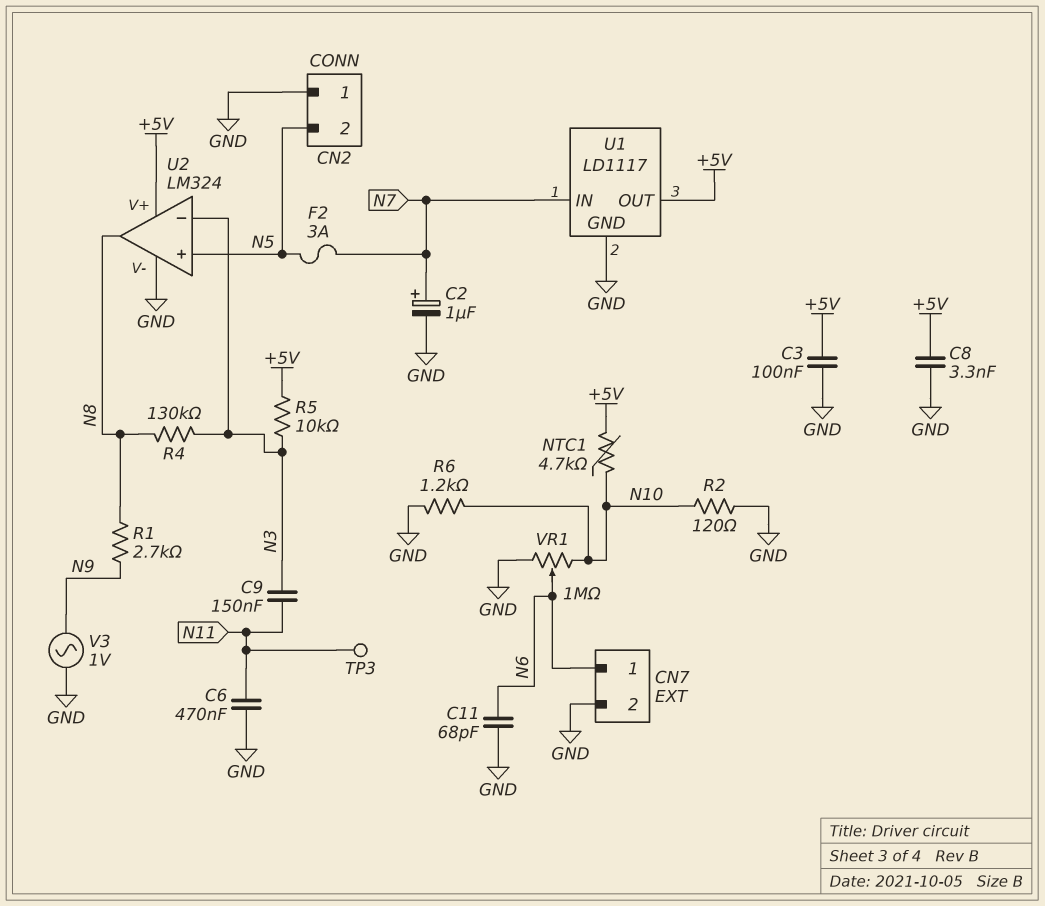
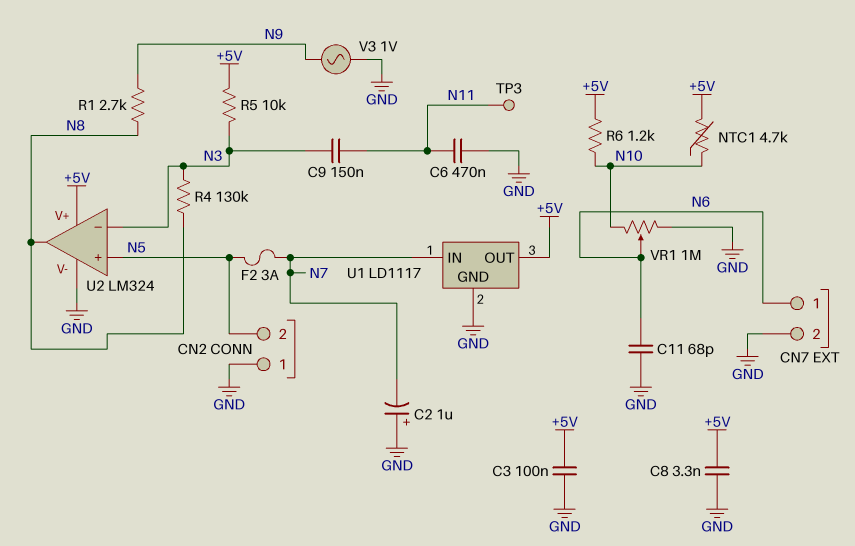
C2: 1uF (plus N7, minus GND) -> 1uF (plus GND, minus N7)
R2: 120 (GND, N10) -> none
R6: 1.2k (GND, N10) -> 1.2k (+5V, N10)

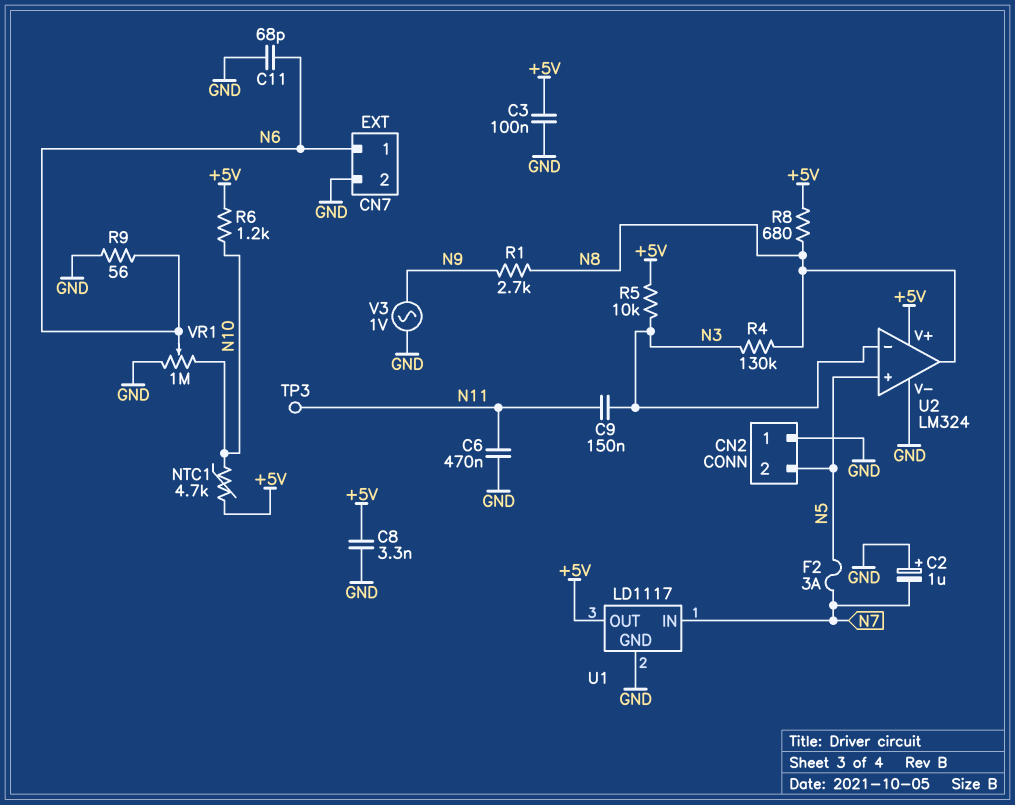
R8: none -> 680 (+5V, N8)
R9: none -> 56 (GND, N6)

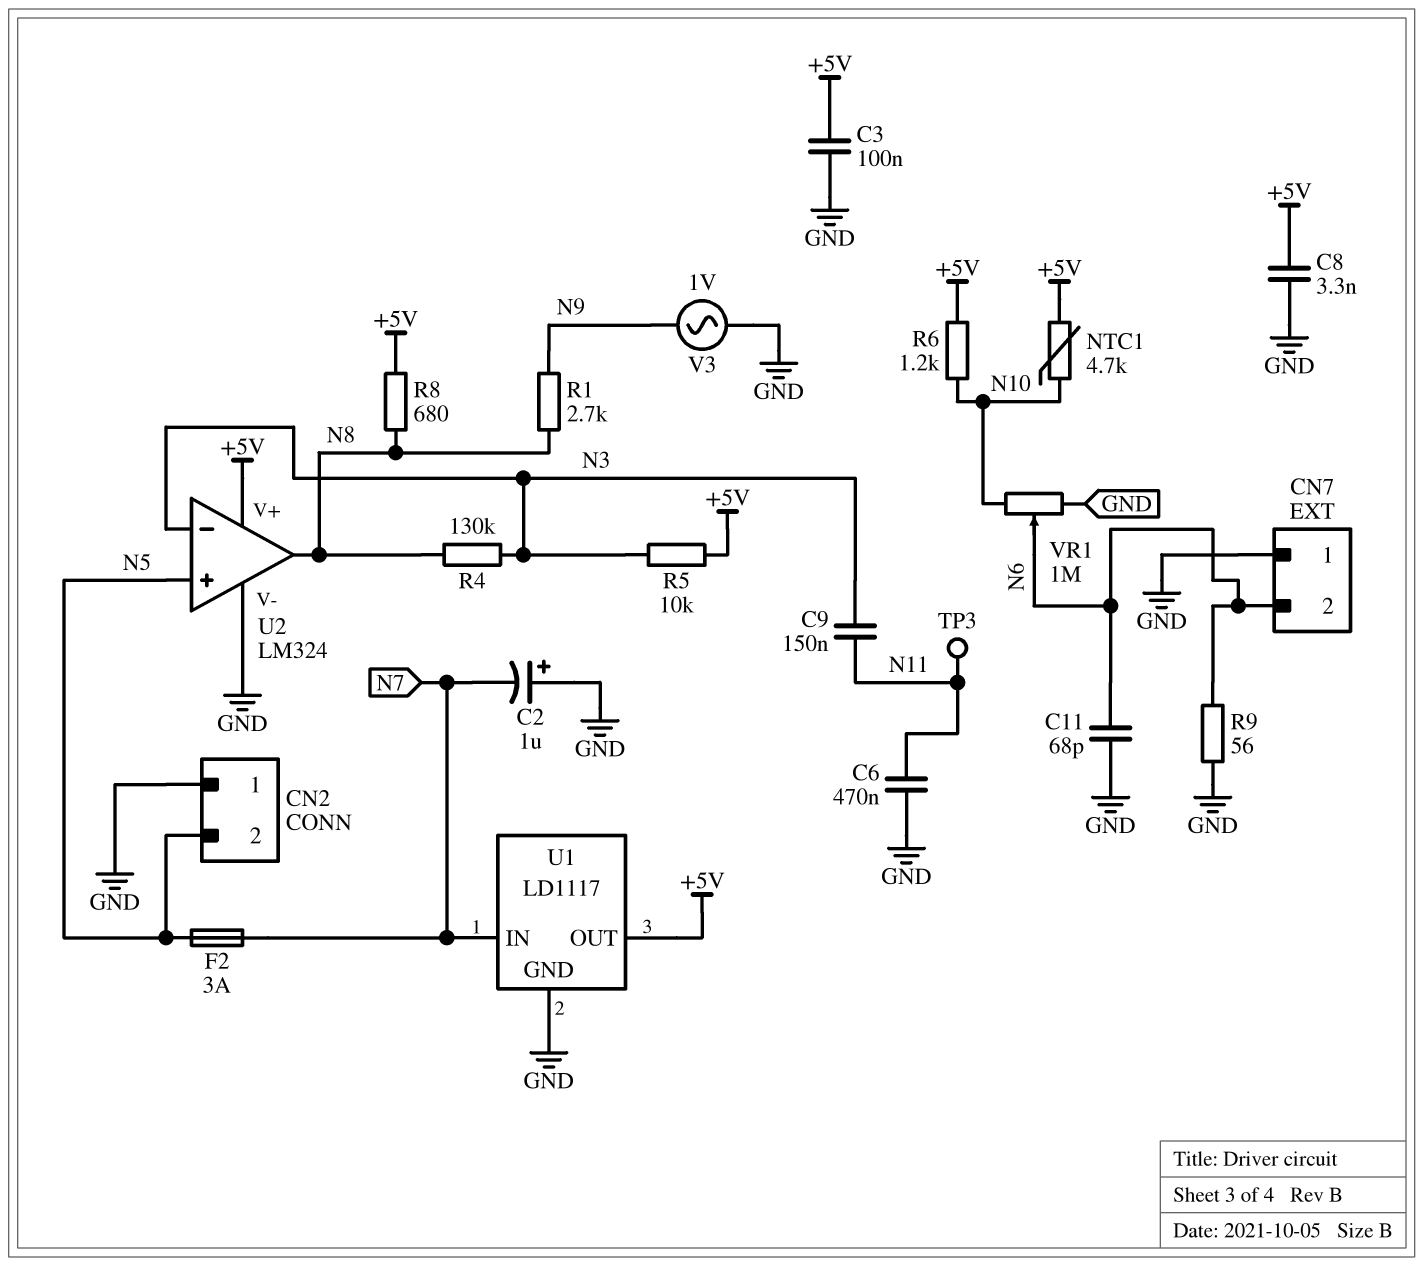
CN7 pin 1: N6 -> GND
CN7 pin 2: GND -> N6

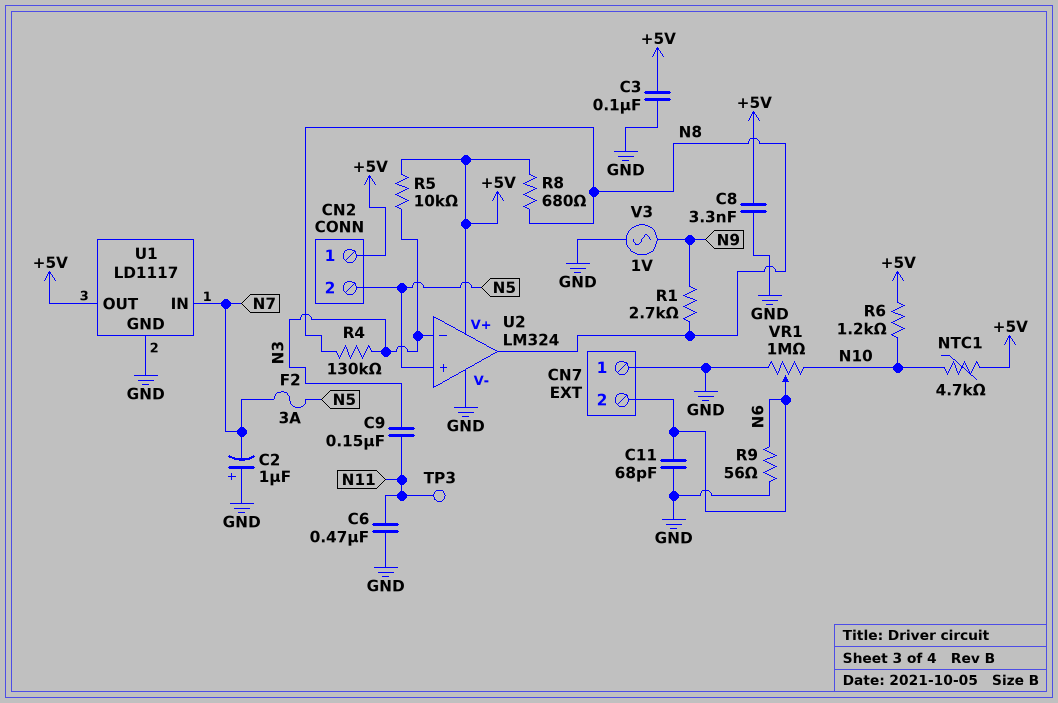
CN2 pin 1: GND -> +5V

